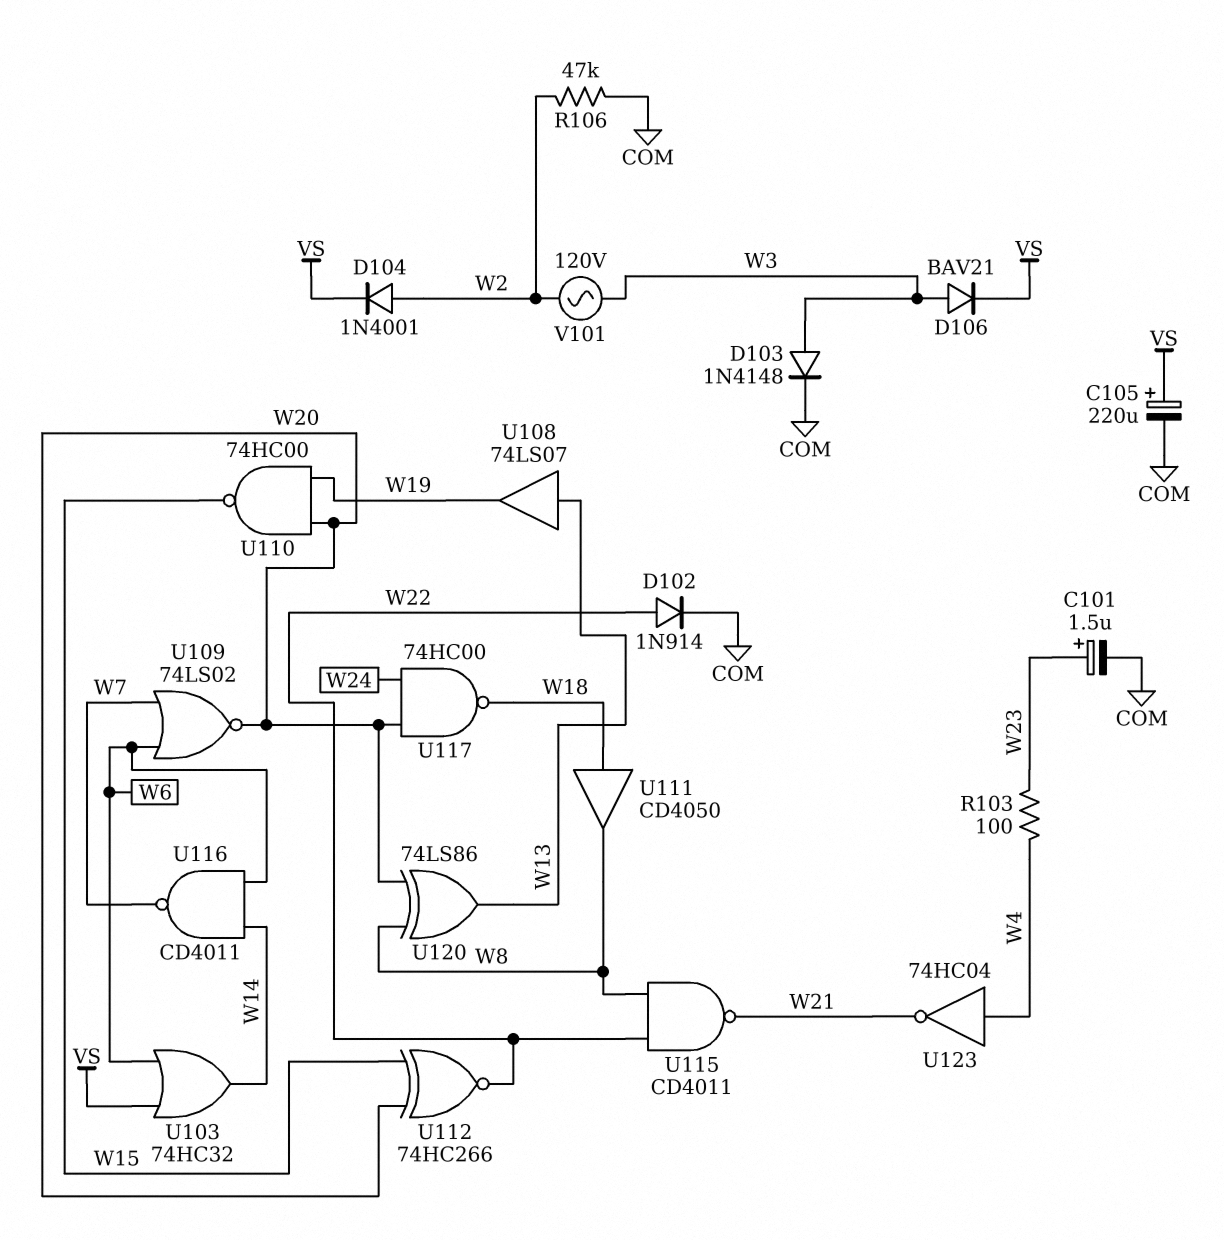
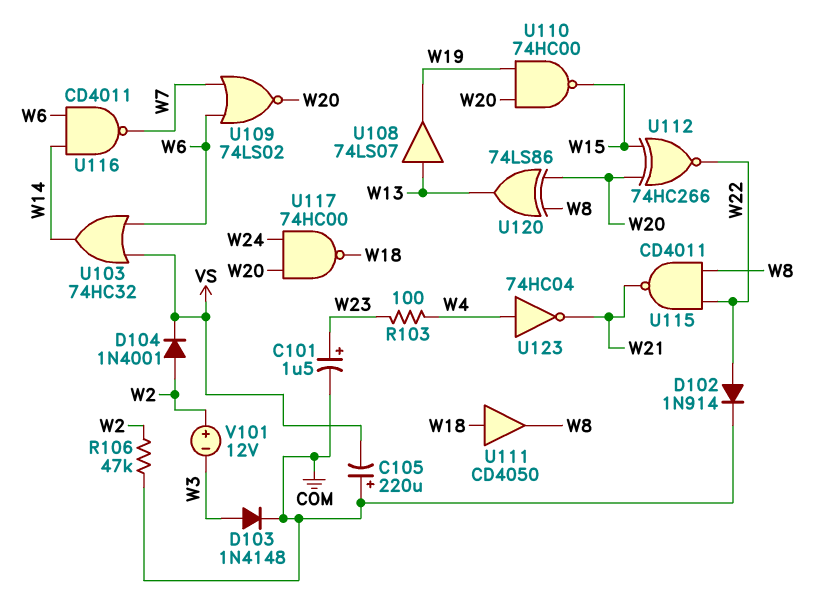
C105: 220uF (plus VS, minus COM) -> 220uF (plus COM, minus VS)
D106: diode BAV21 (A W3, K VS) -> none
V101: AC 120V (W2, W3) -> 12V (plus W2, minus W3)

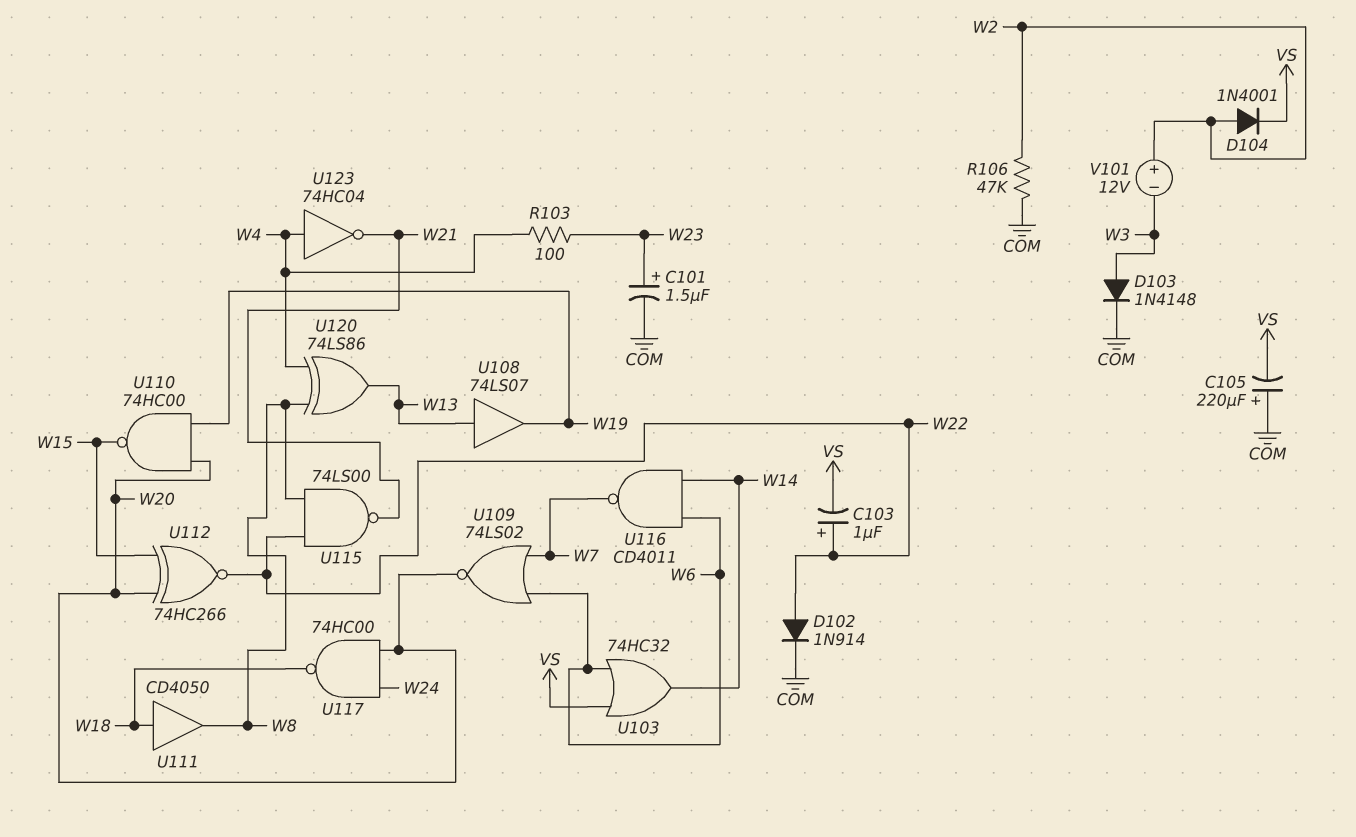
C103: none -> 1uF (plus W22, minus VS)
U115: NAND CD4011 (in W8, in W22, out W21) -> NAND 74LS00 (in W8, in W22, out W21)
U120: XOR 74LS86 (in W8, in W20, out W13) -> XOR 74LS86 (in W4, in W8, out W13)

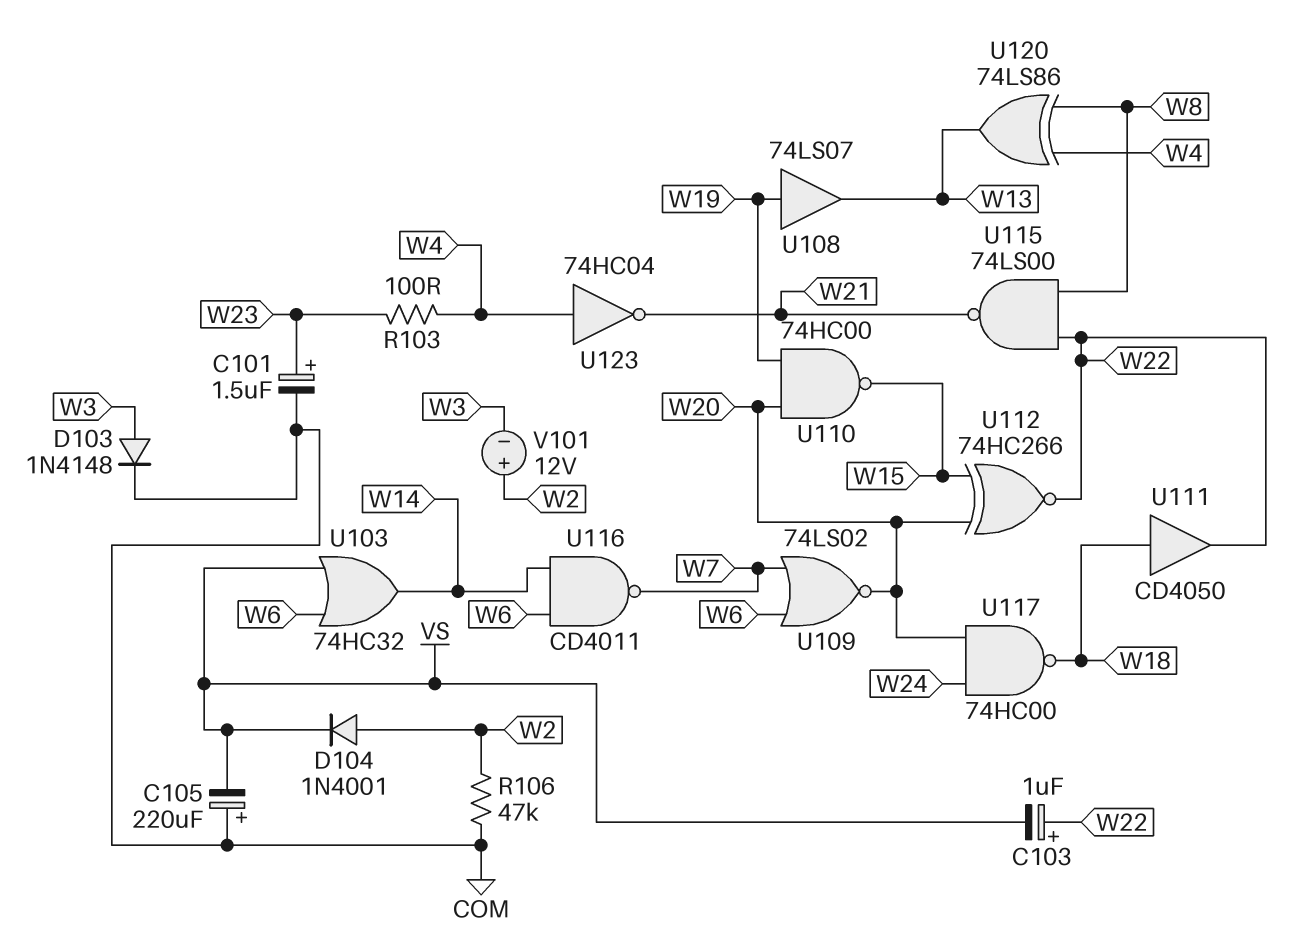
D102: diode 1N914 (A W22, K COM) -> none
U108: buffer 74LS07 (in W13, out W19) -> buffer 74LS07 (in W19, out W13)
U111: buffer CD4050 (in W18, out W8) -> buffer CD4050 (in W18, out W22)

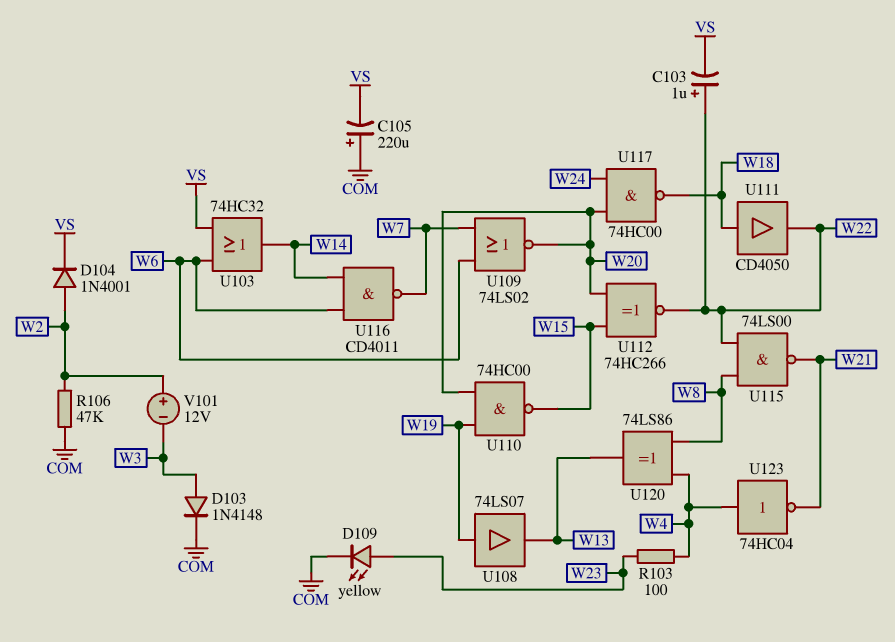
C101: 1.5uF (plus W23, minus COM) -> none
D109: none -> LED yellow (A W23, K COM)

